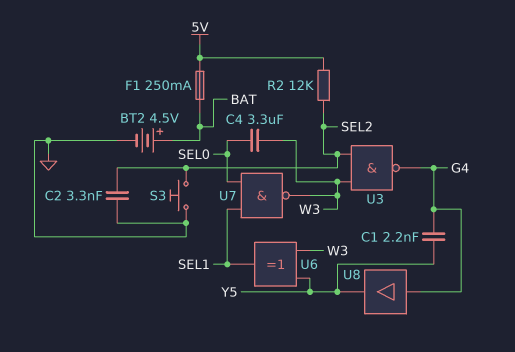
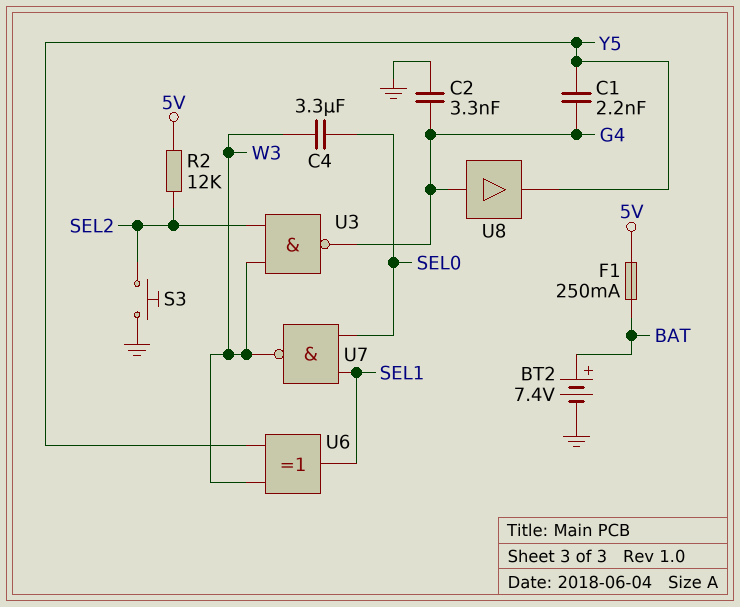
BT2: 4.5V (plus BAT, minus GND) -> 7.4V (plus BAT, minus GND)
C2: 3.3nF (GND, SEL2) -> 3.3nF (G4, GND)

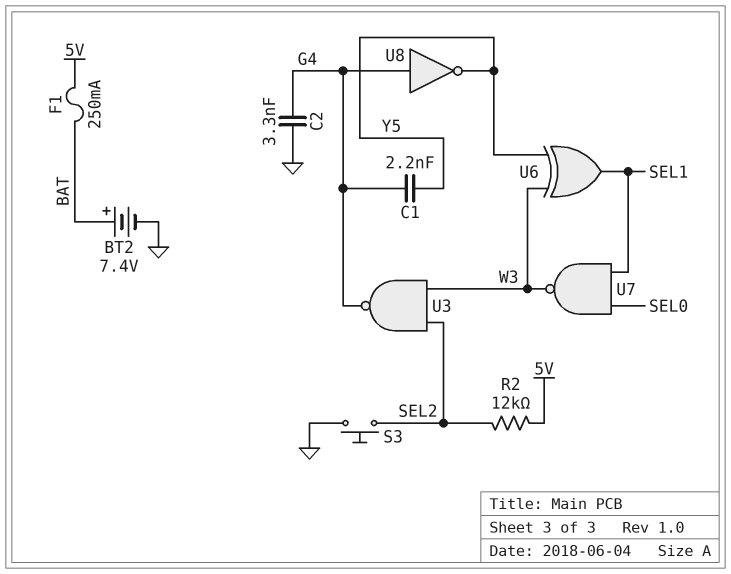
C4: 3.3uF (SEL0, W3) -> none
U8: buffer (in G4, out Y5) -> NOT (in G4, out Y5)

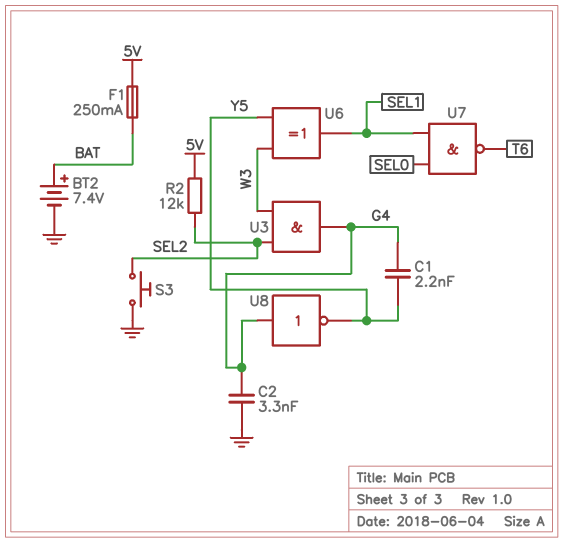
U3: NAND (in SEL2, in W3, out G4) -> AND (in SEL2, in W3, out G4)
U7: NAND (in SEL0, in SEL1, out W3) -> NAND (in SEL0, in SEL1, out T6)

